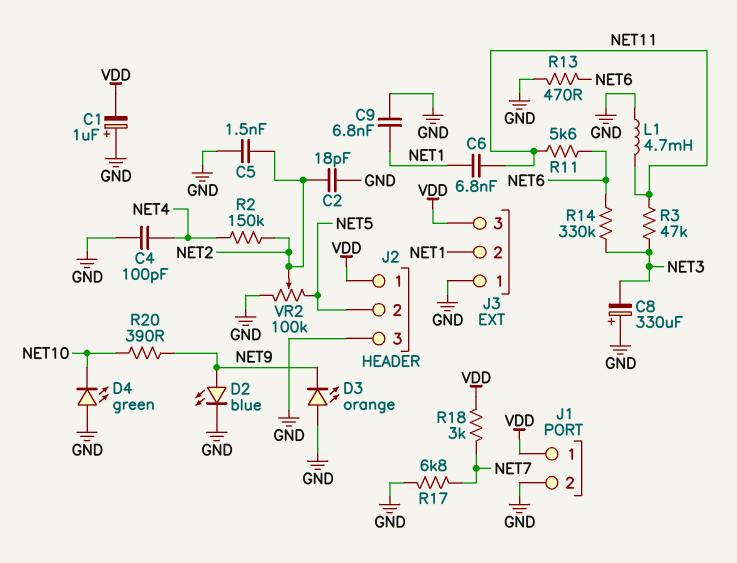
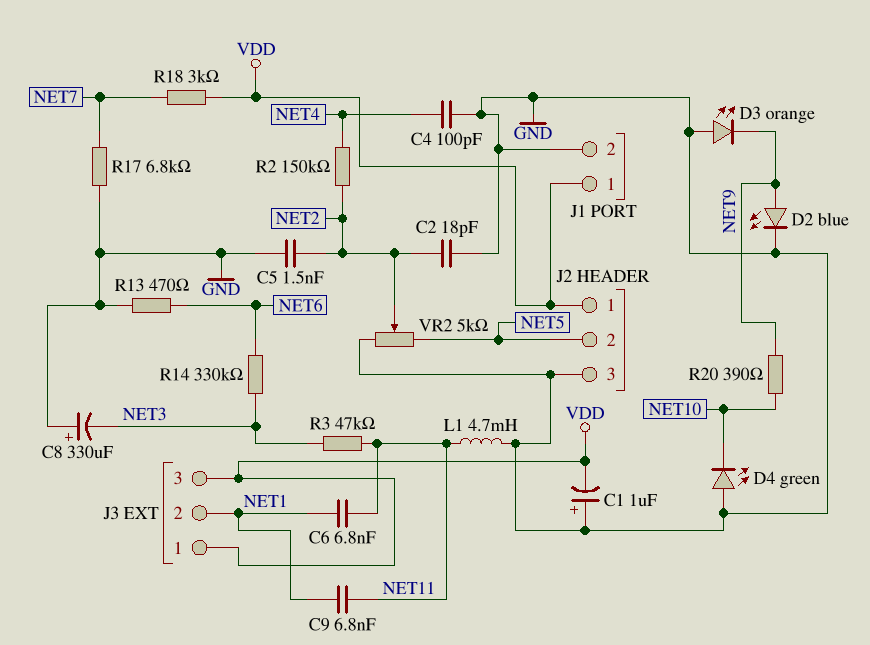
C9: 6.8nF (GND, NET1) -> 6.8nF (NET1, NET11)
J3 pin 1: GND -> VDD
R11: 5.6k (NET6, NET11) -> none
VR2: 100k (GND, NET5, wiper NET2) -> 5k (GND, NET5, wiper NET2)

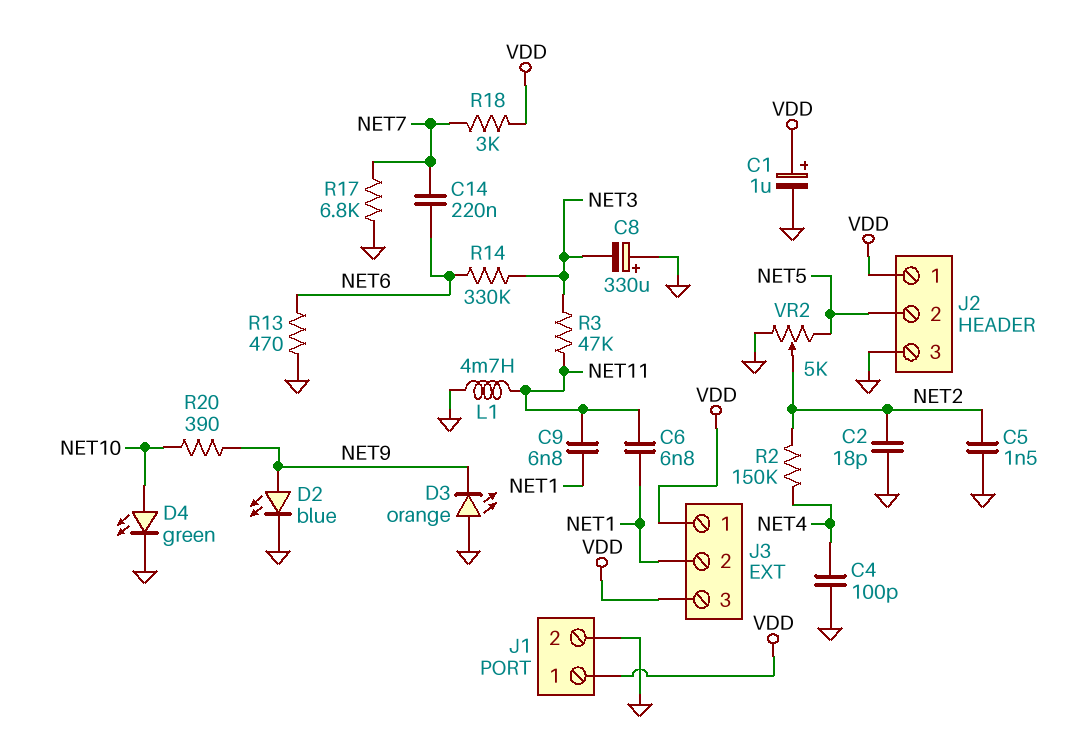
C1: 1uF (plus GND, minus VDD) -> 1uF (plus VDD, minus GND)
C14: none -> 220nF (NET6, NET7)
D4: LED green (A GND, K NET10) -> LED green (A NET10, K GND)

